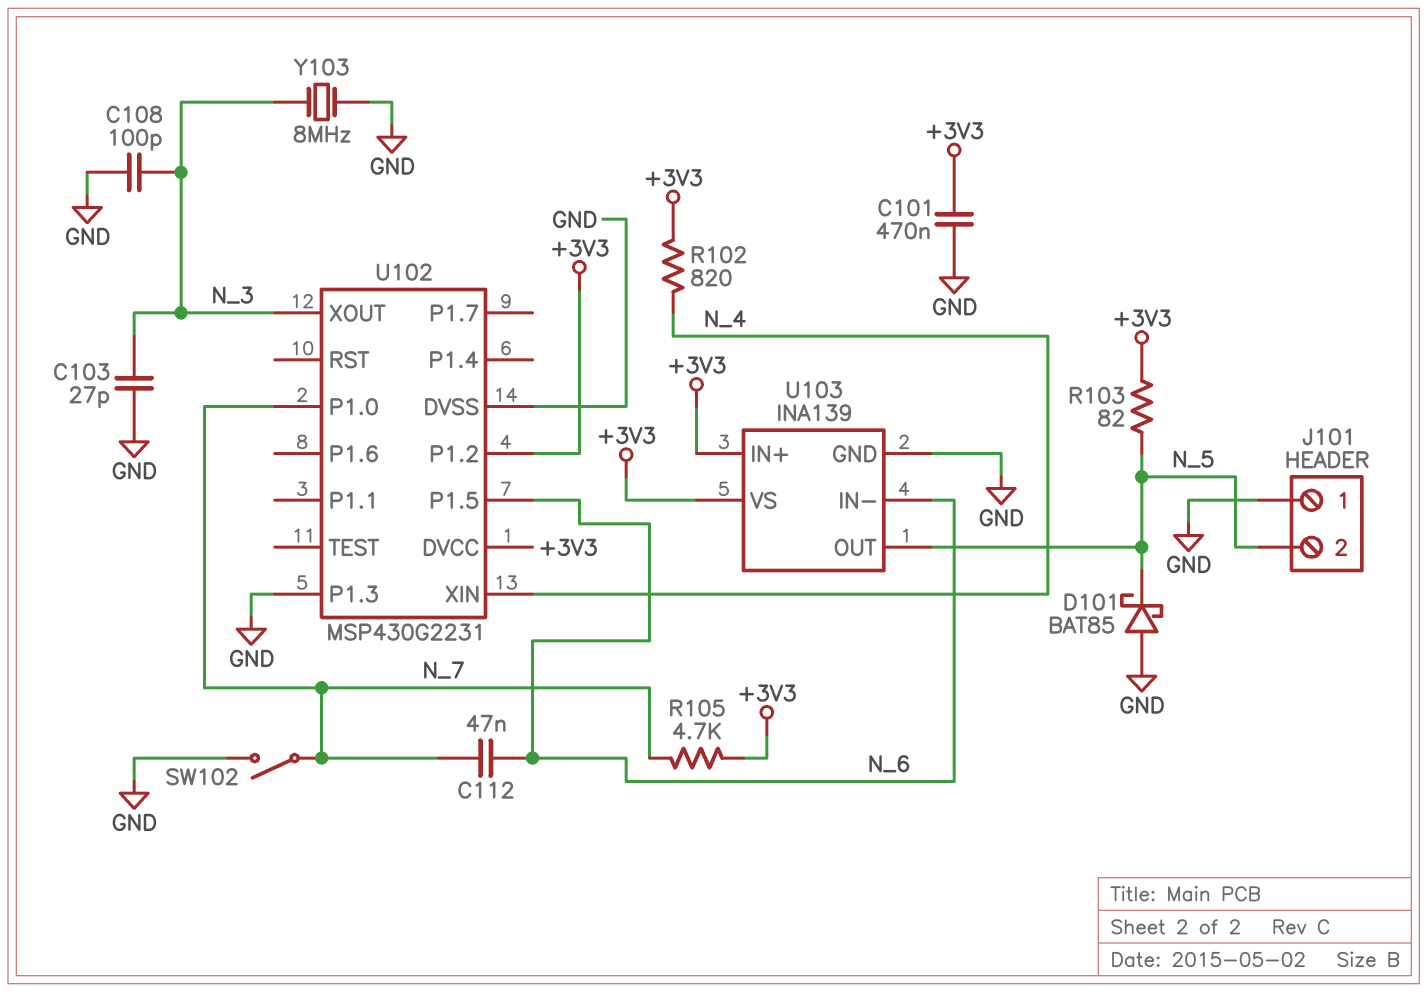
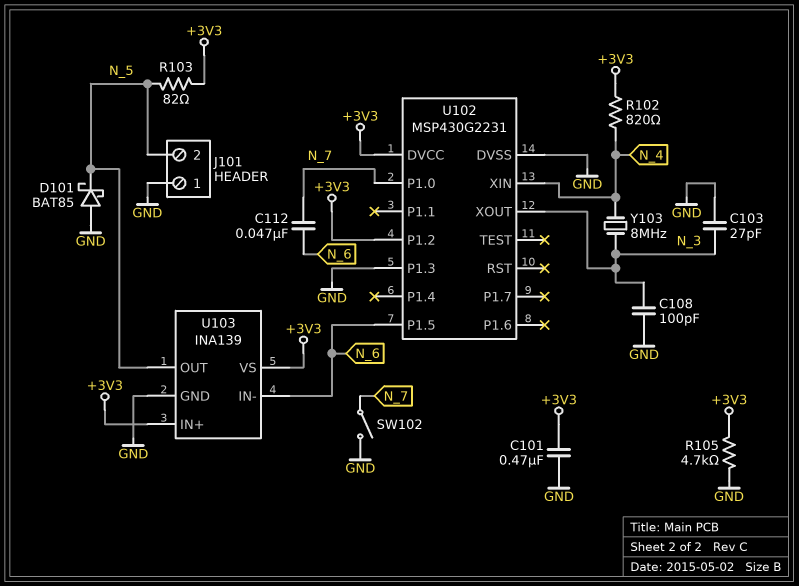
R105: 4.7k (+3V3, N_7) -> 4.7k (+3V3, GND)
Y103: 8MHz (GND, N_3) -> 8MHz (N_3, N_4)

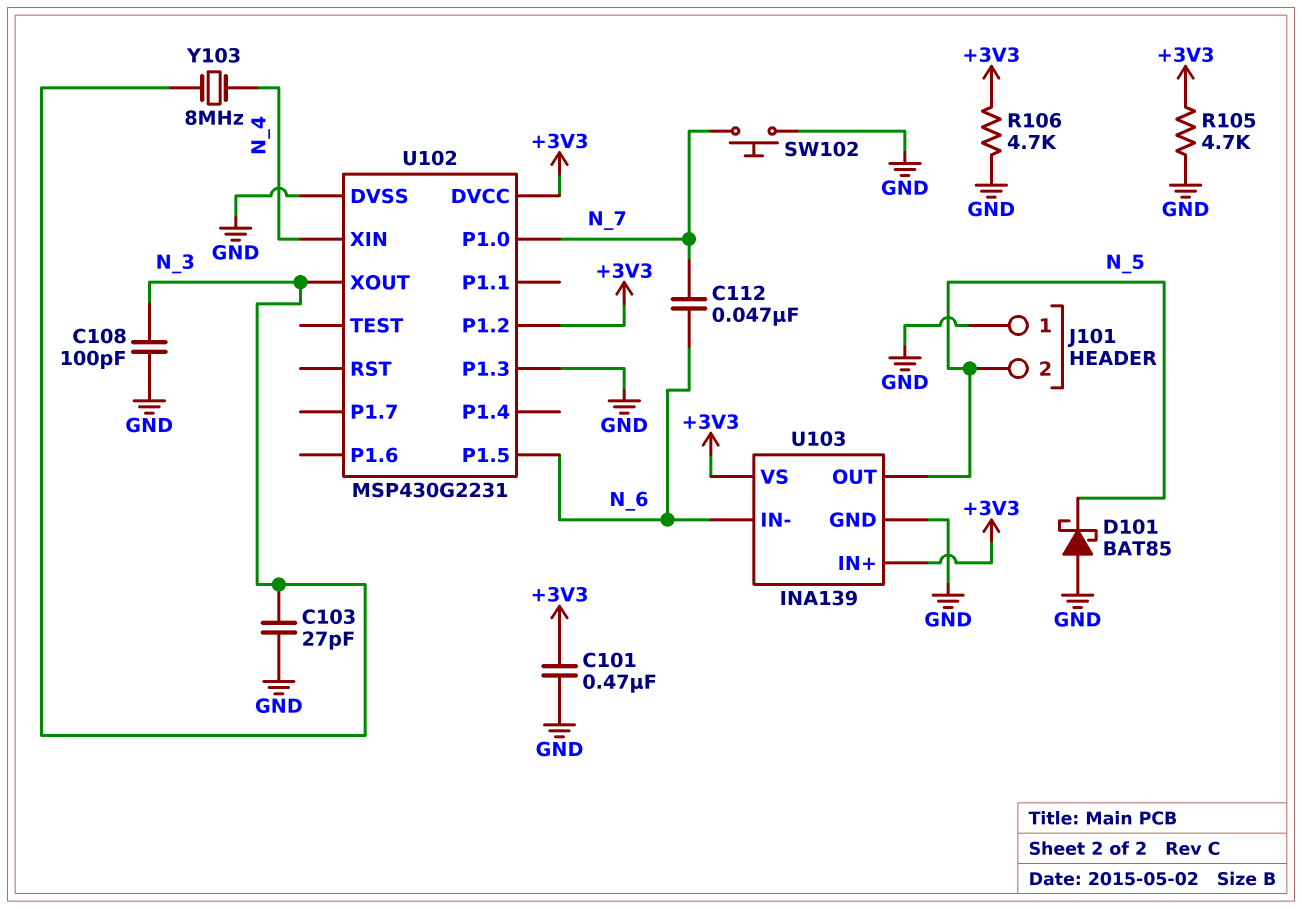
R102: 820 (+3V3, N_4) -> none
R103: 82 (+3V3, N_5) -> none
R106: none -> 4.7k (+3V3, GND)
SW102: switch (GND, N_7) -> button (GND, N_7)

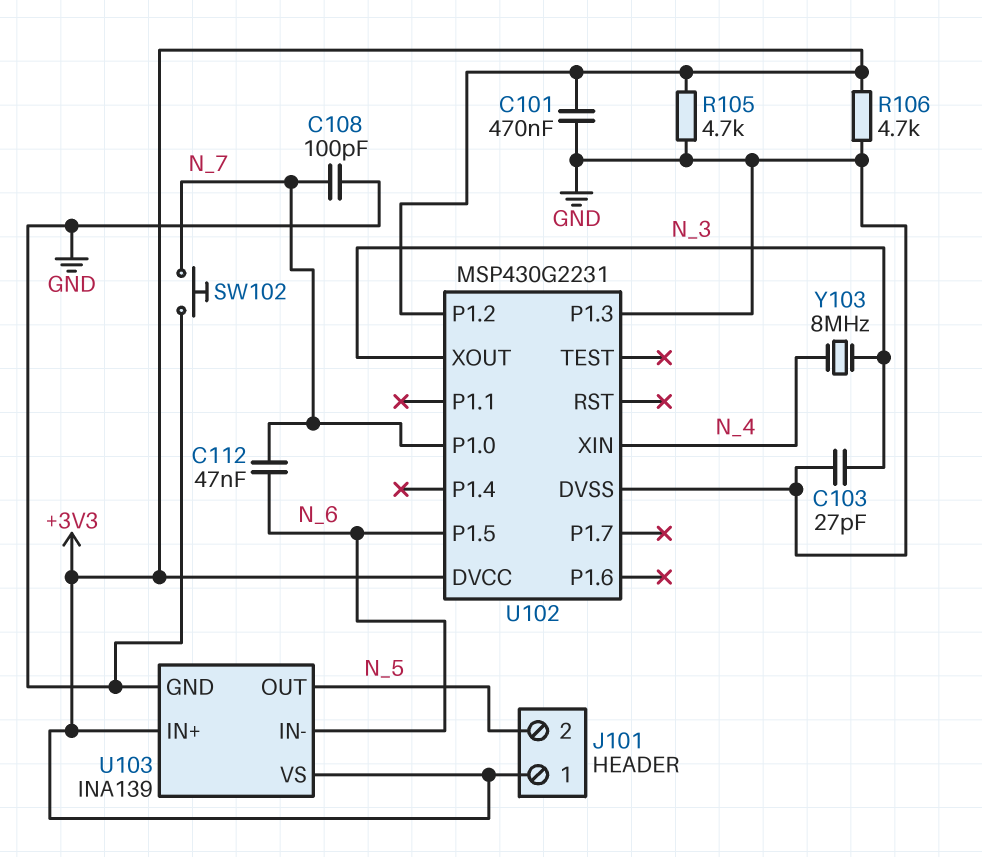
C108: 100pF (GND, N_3) -> 100pF (GND, N_7)
D101: schottky BAT85 (A GND, K N_5) -> none
J101 pin 1: GND -> +3V3

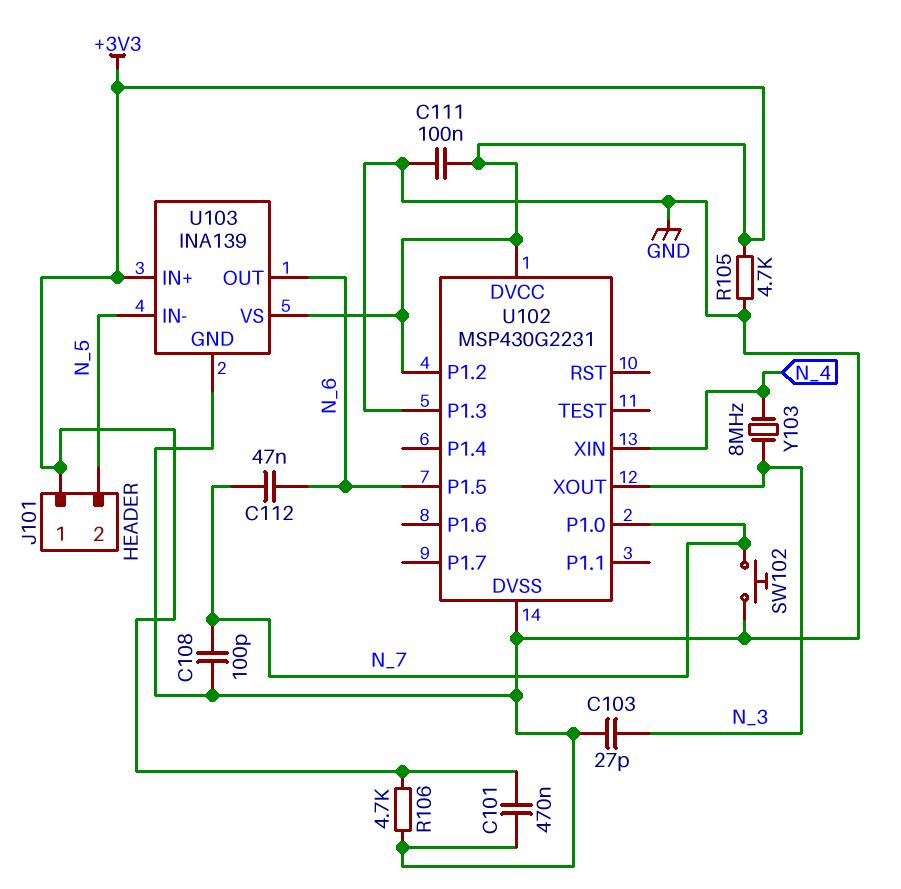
C111: none -> 100nF (+3V3, GND)
U103 pin IN-: N_6 -> N_5
U103 pin OUT: N_5 -> N_6

